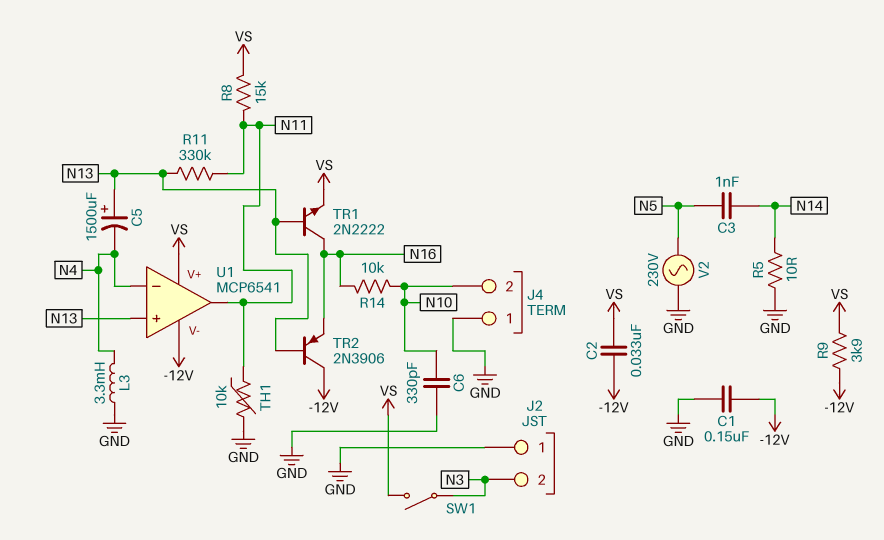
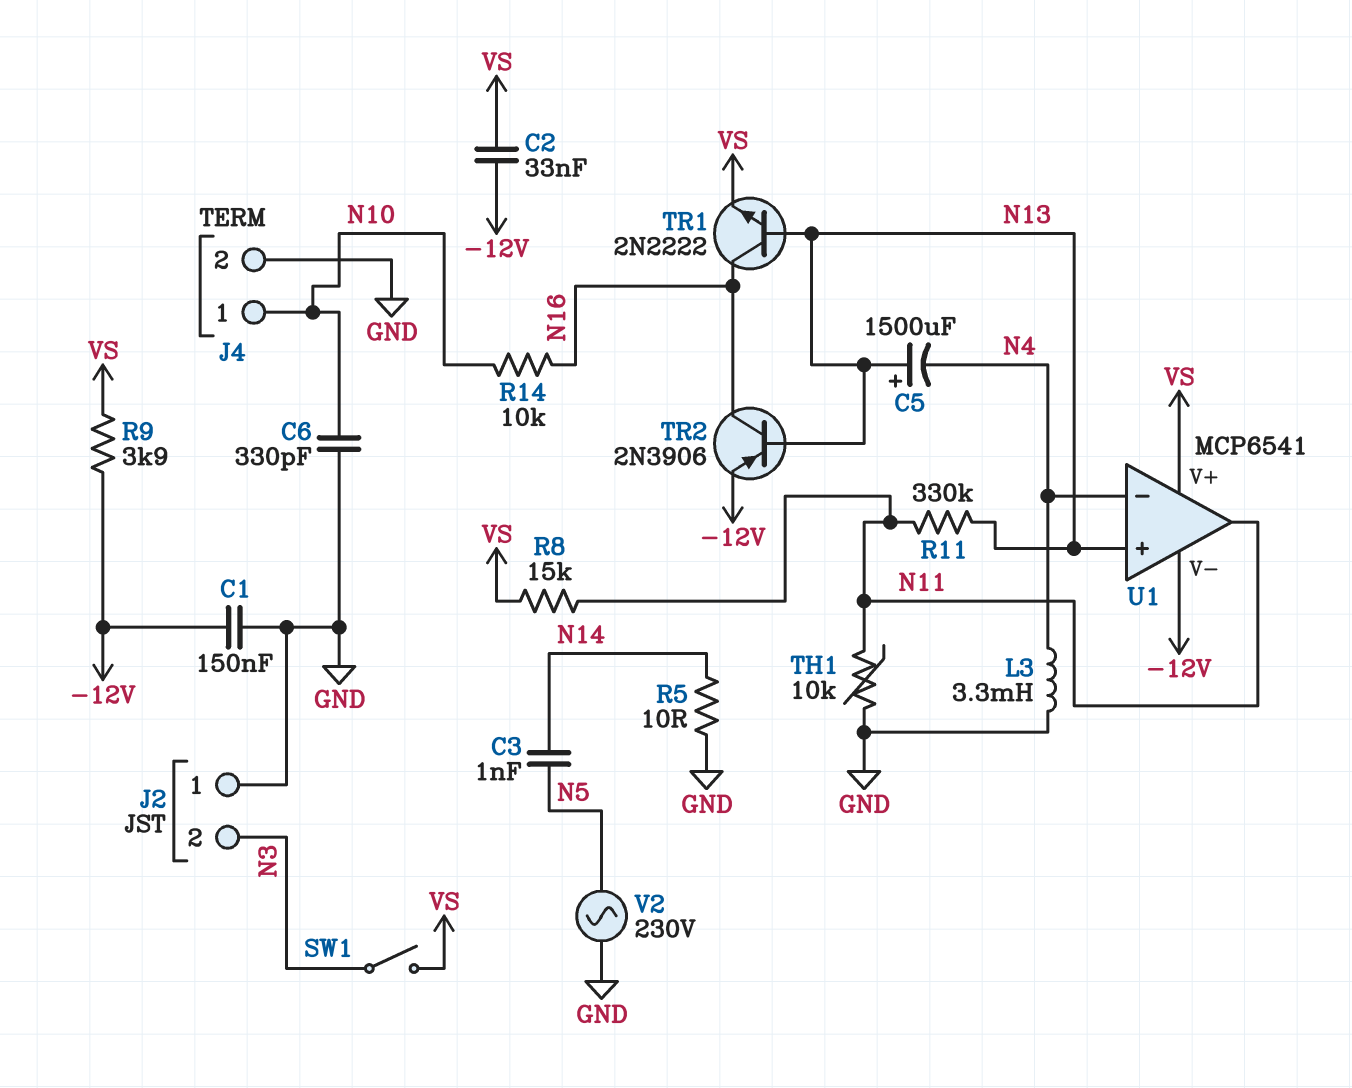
J4 pin 1: GND -> N10
J4 pin 2: N10 -> GND
TR2: PNP 2N3906 (B N13, C -12V, E N16) -> PNP 2N3906 (B N13, C N16, E -12V)

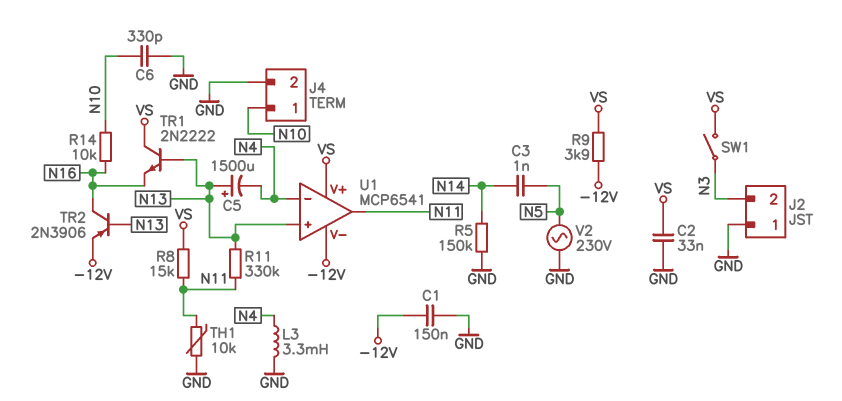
C2: 33nF (-12V, VS) -> 33nF (GND, VS)
R5: 10 (GND, N14) -> 150k (GND, N14)
TR1: NPN 2N2222 (B N13, C N16, E VS) -> NPN 2N2222 (B N13, C VS, E N16)

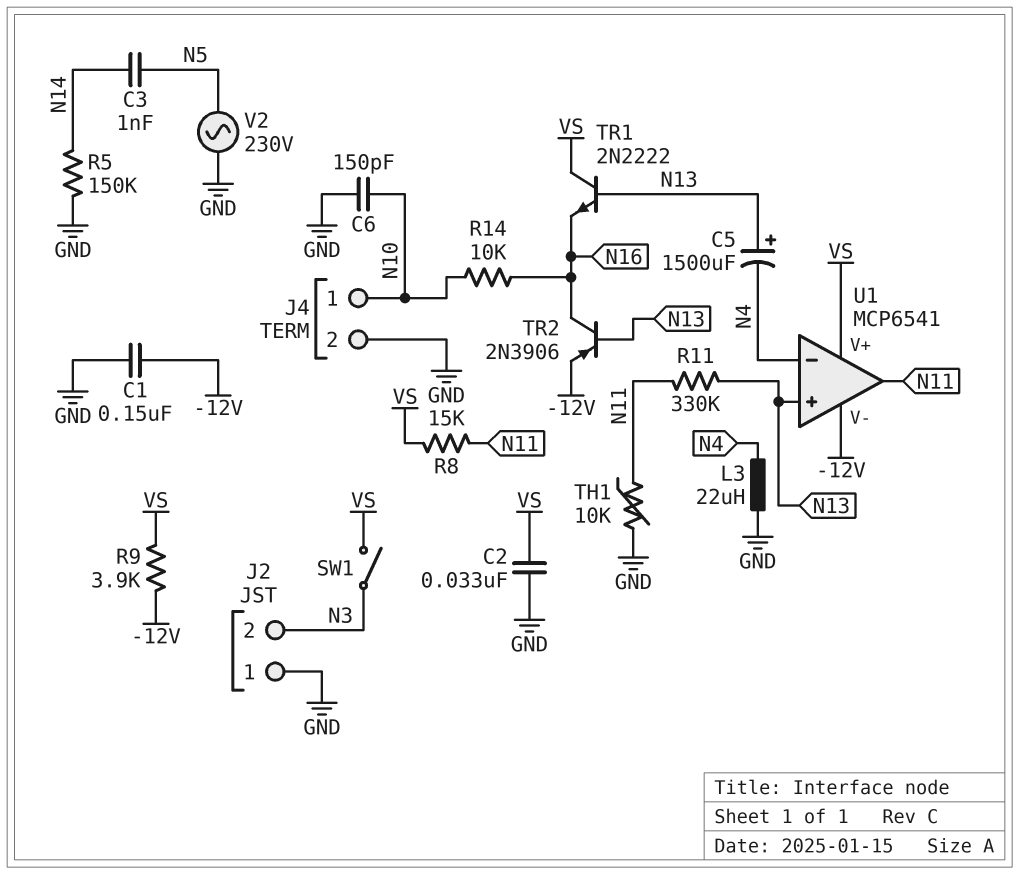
C6: 330pF (GND, N10) -> 150pF (GND, N10)
L3: 3.3mH (GND, N4) -> 22uH (GND, N4)

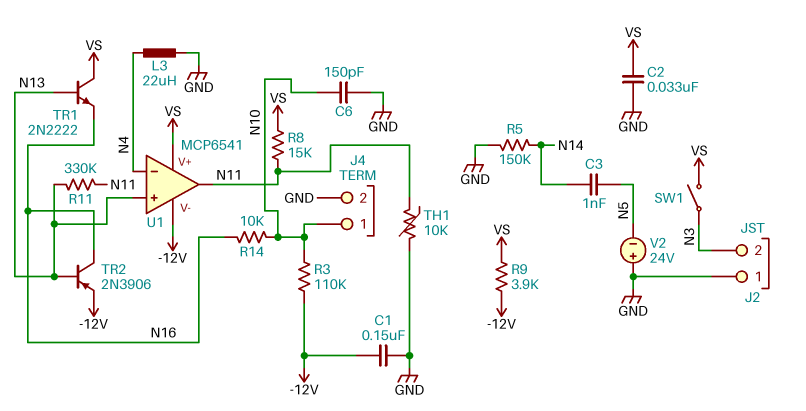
C5: 1500uF (plus N13, minus N4) -> none
R3: none -> 110k (-12V, N10)
V2: AC 230V (GND, N5) -> 24V (plus GND, minus N5)

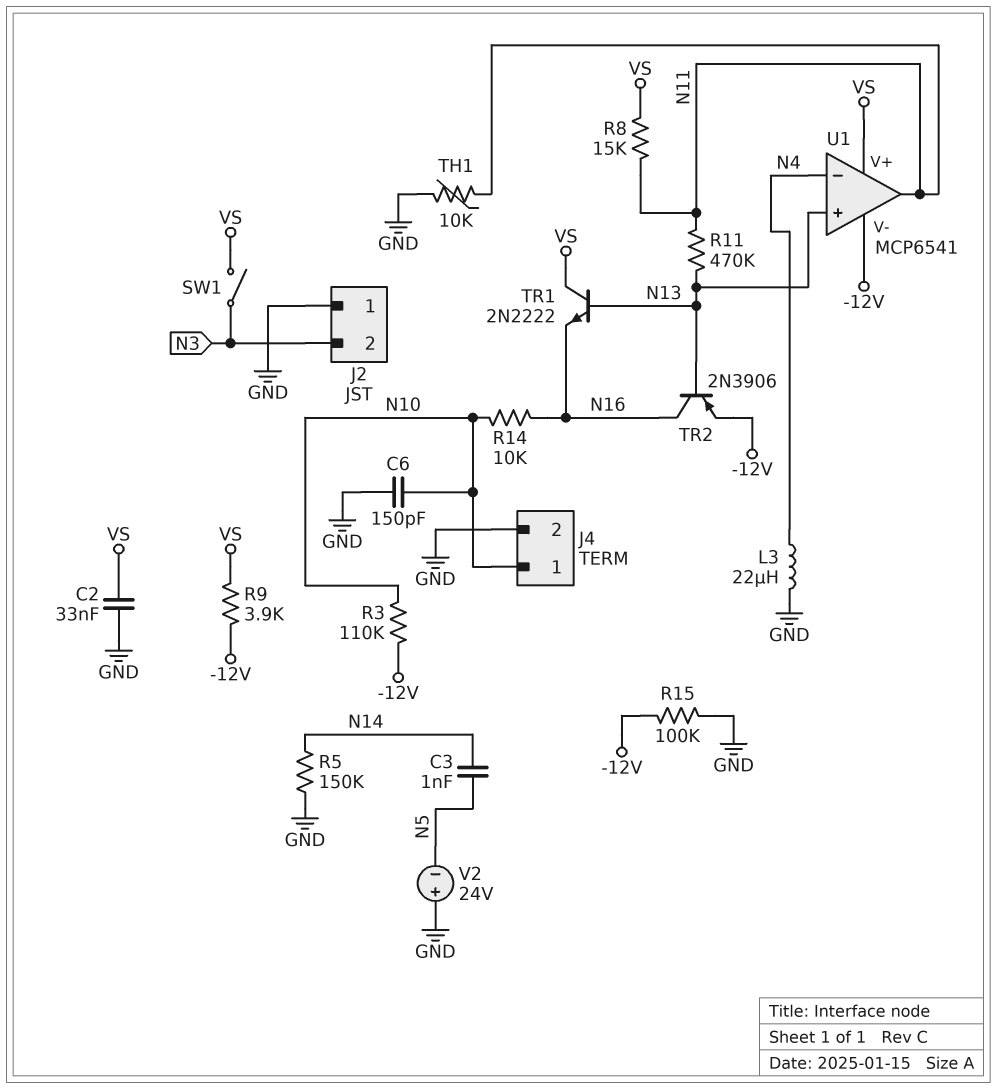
C1: 150nF (-12V, GND) -> none
R11: 330k (N11, N13) -> 470k (N11, N13)
R15: none -> 100k (-12V, GND)

